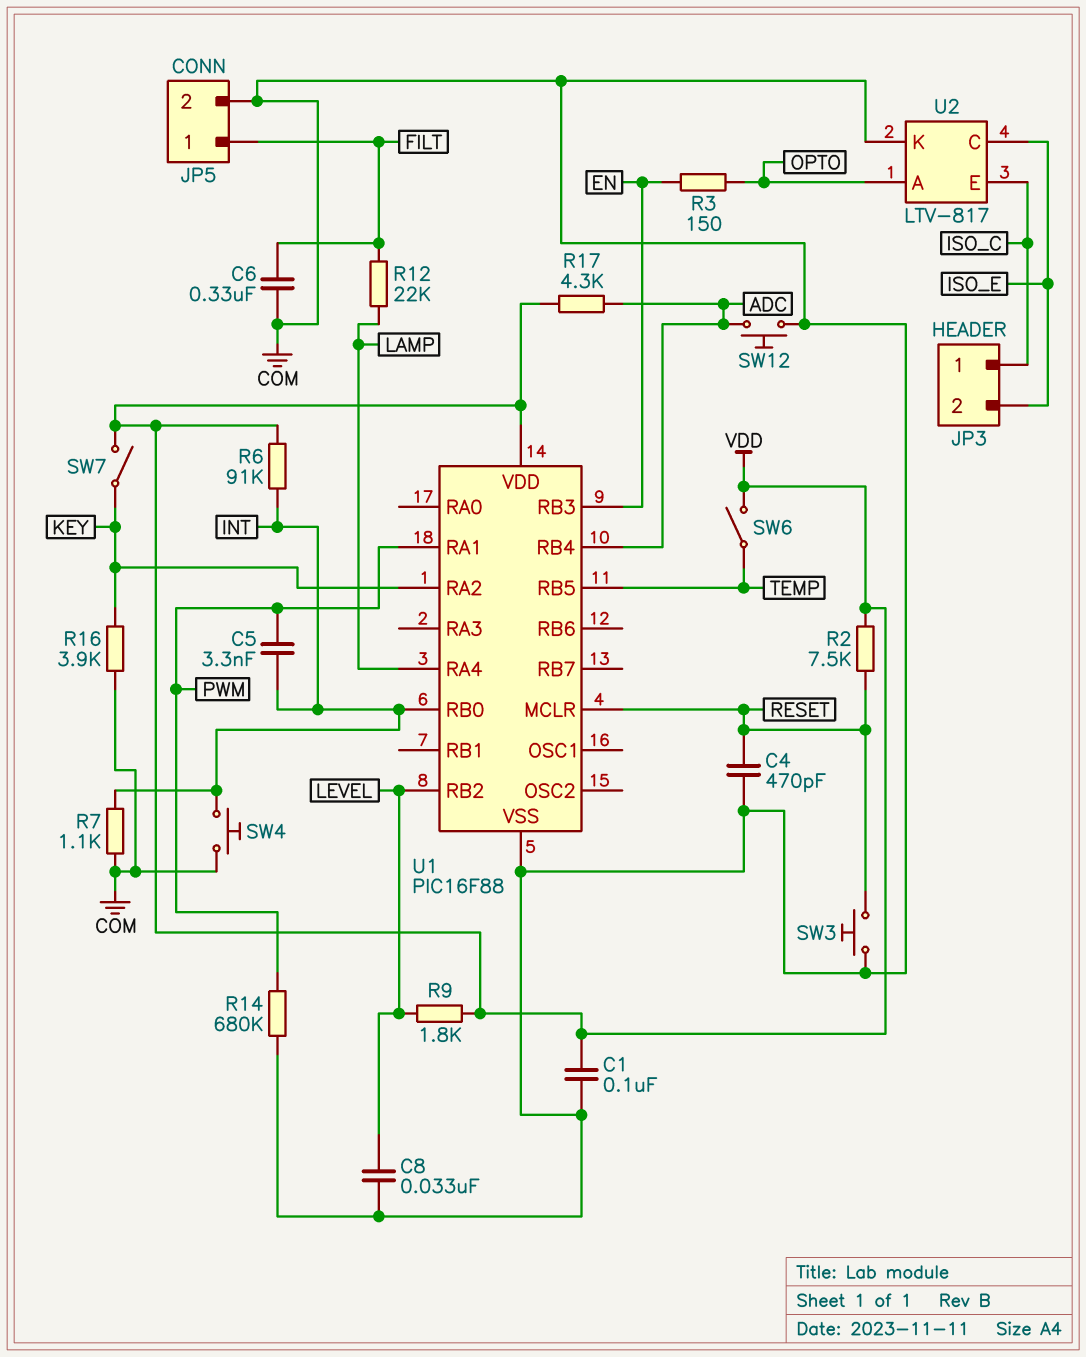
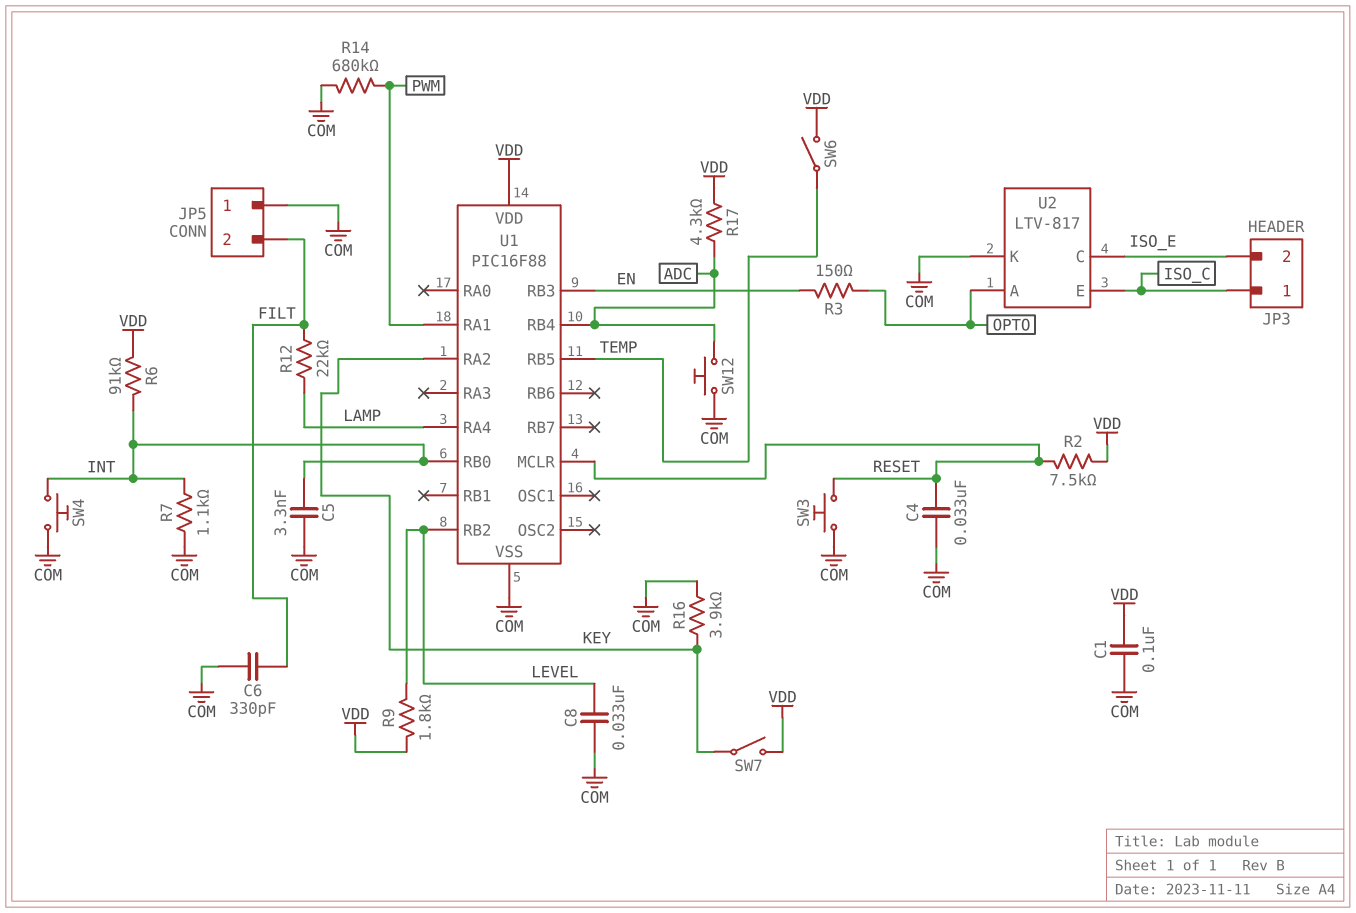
C4: 470pF (COM, RESET) -> 33nF (COM, RESET)
C5: 3.3nF (INT, PWM) -> 3.3nF (COM, INT)
C6: 330nF (COM, FILT) -> 330pF (COM, FILT)
JP5 pin 1: FILT -> COM
JP5 pin 2: COM -> FILT

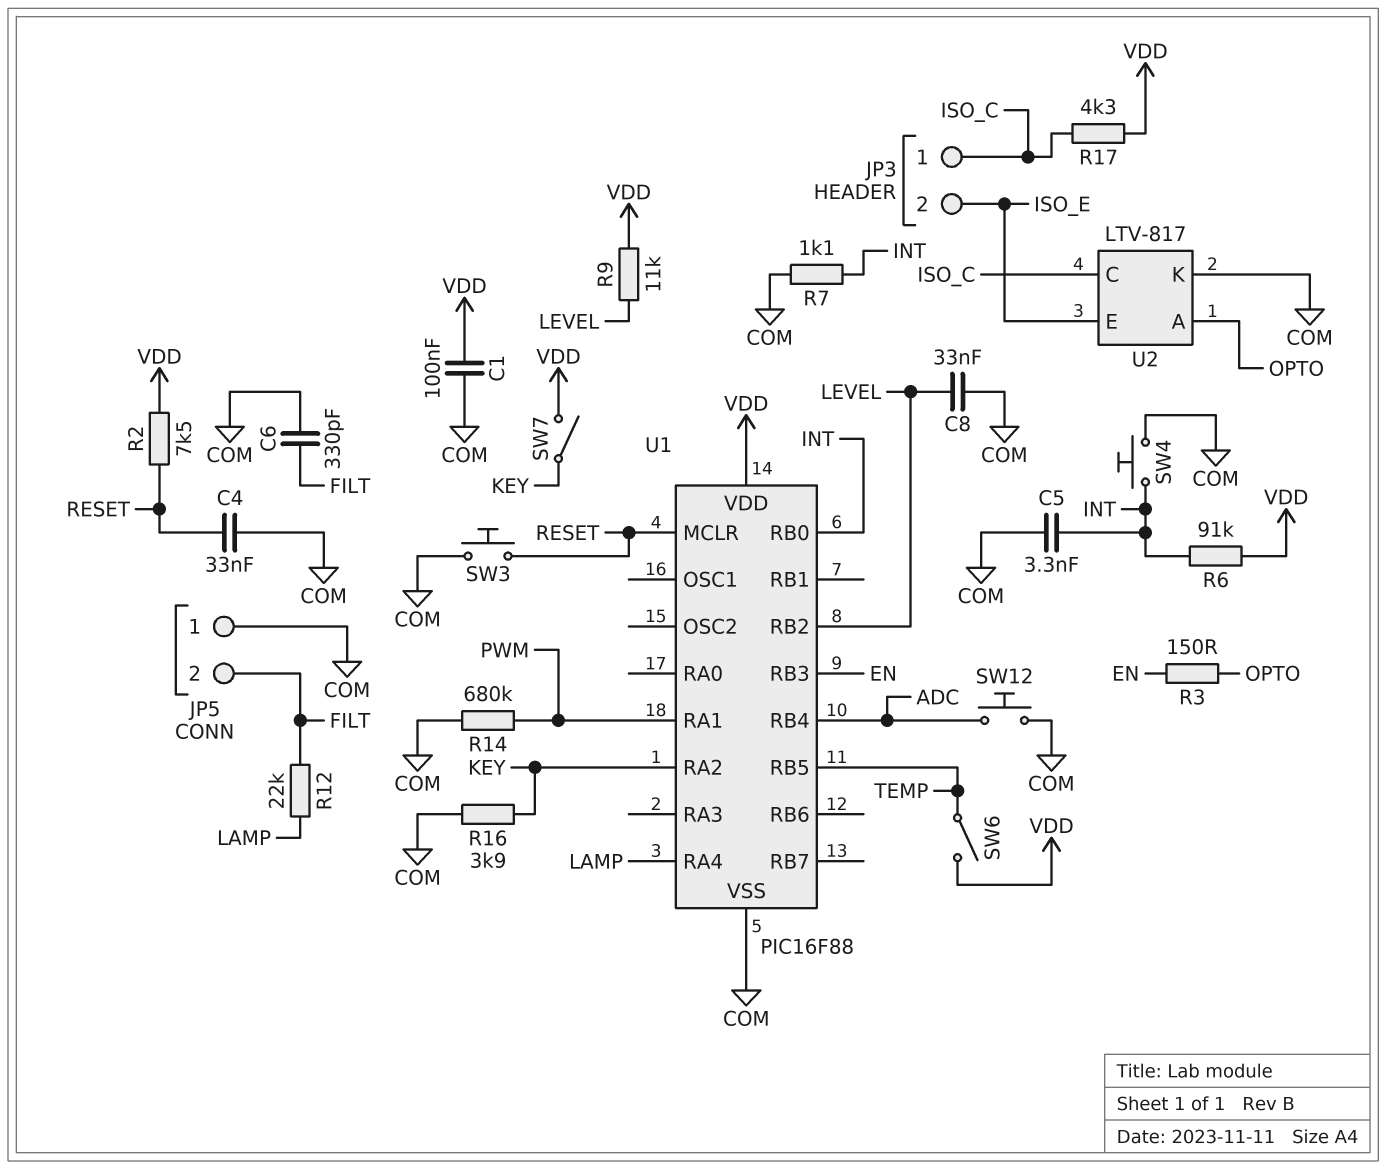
R9: 1.8k (LEVEL, VDD) -> 11k (LEVEL, VDD)
R17: 4.3k (ADC, VDD) -> 4.3k (ISO_C, VDD)
U2 pin C: ISO_E -> ISO_C
U2 pin E: ISO_C -> ISO_E

